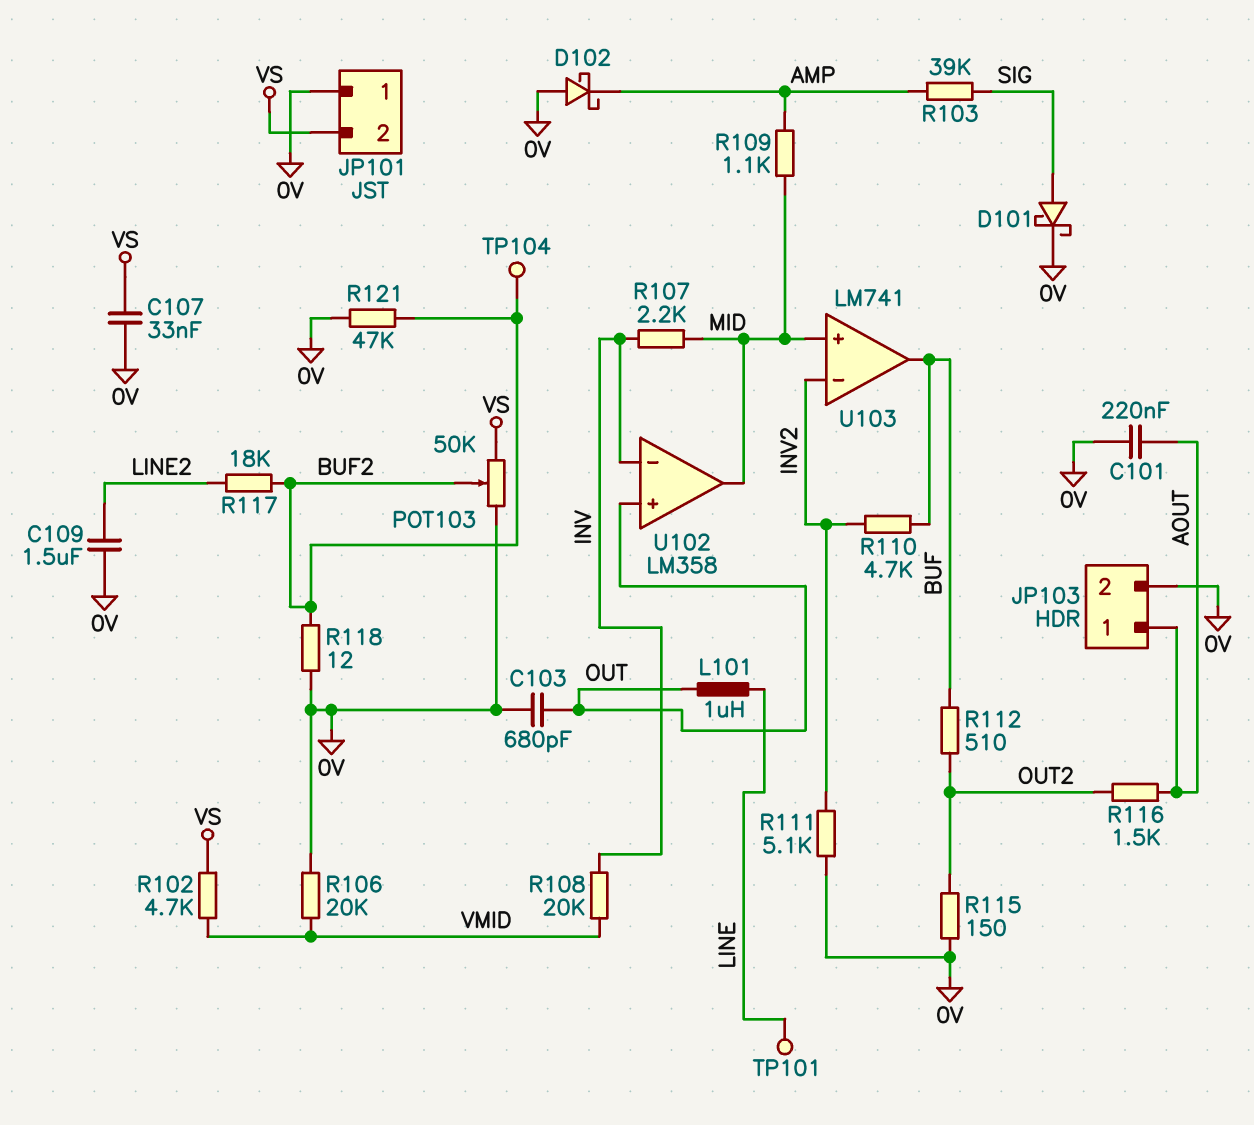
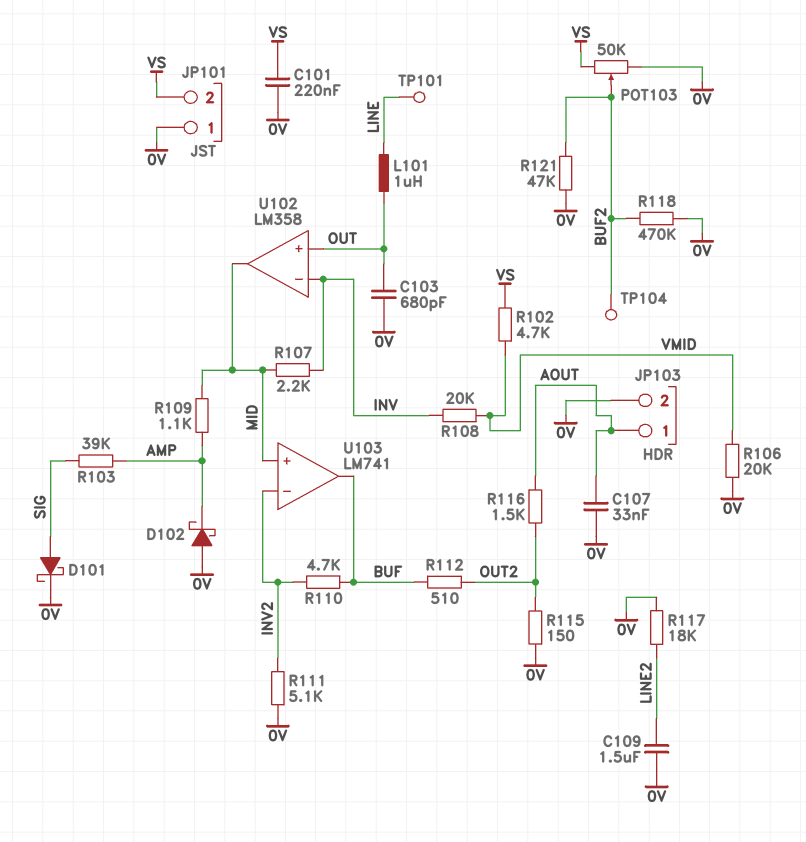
C101: 220nF (0V, AOUT) -> 220nF (0V, VS)
C107: 33nF (0V, VS) -> 33nF (0V, AOUT)
R117: 18k (BUF2, LINE2) -> 18k (0V, LINE2)
R118: 12 (0V, BUF2) -> 470k (0V, BUF2)

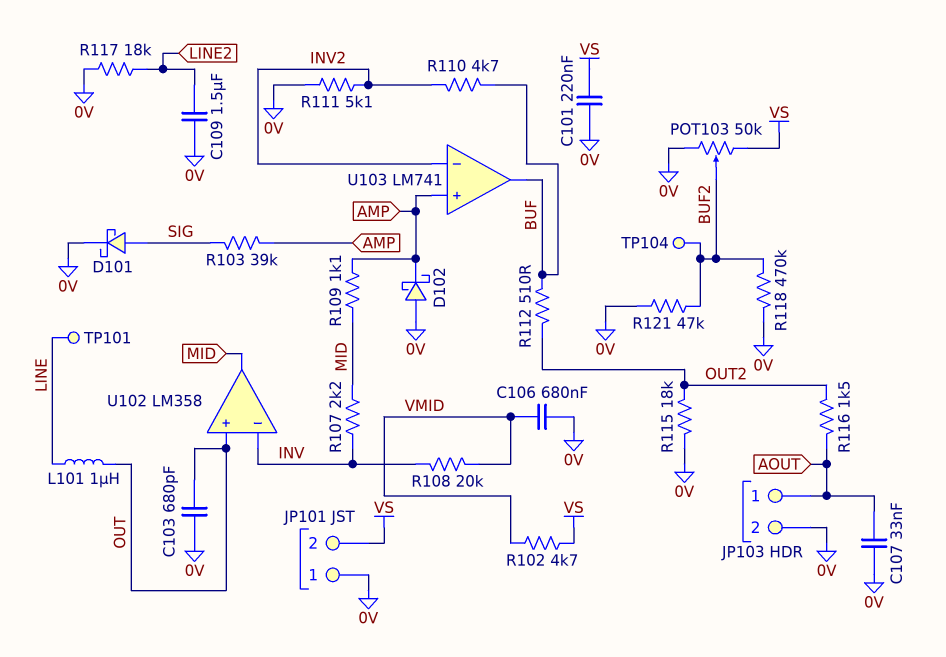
C106: none -> 680nF (0V, VMID)
R106: 20k (0V, VMID) -> none
R115: 150 (0V, OUT2) -> 18k (0V, OUT2)
U103 pin in+: MID -> AMP

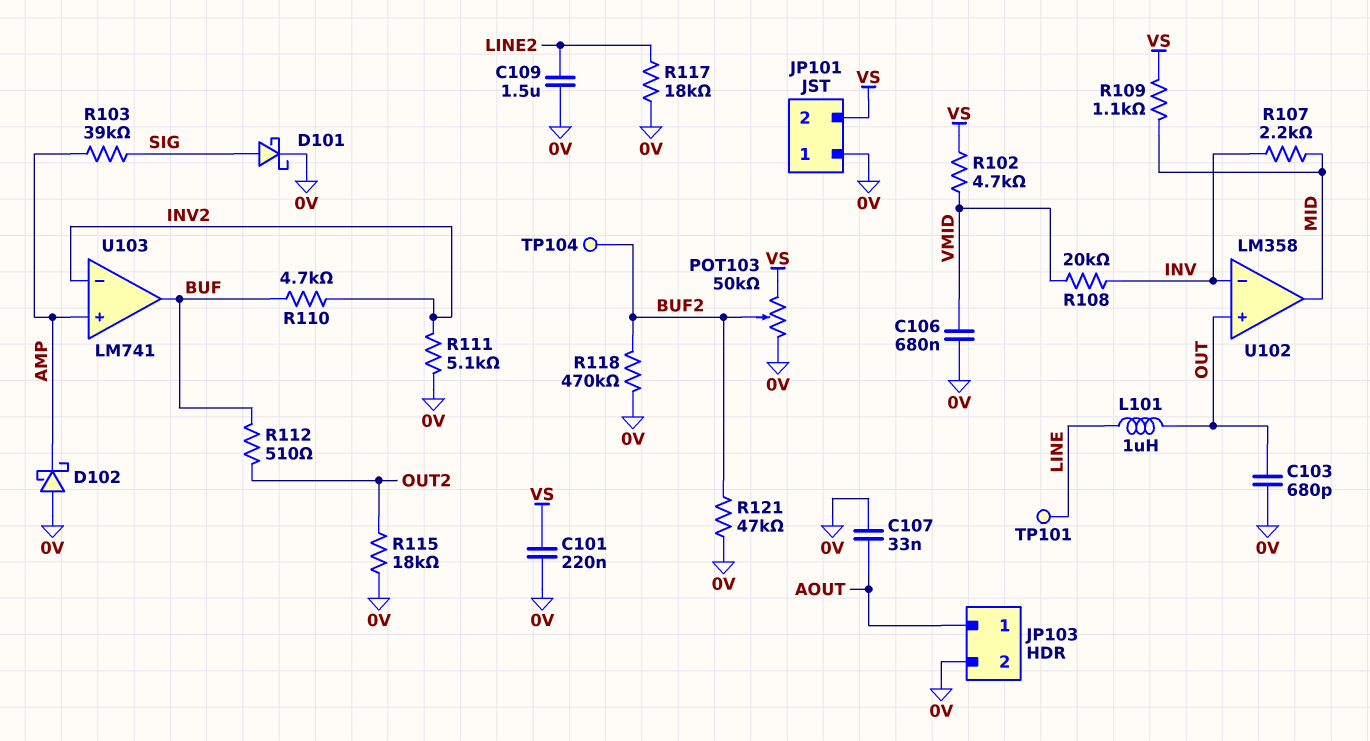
R109: 1.1k (AMP, MID) -> 1.1k (MID, VS)
R116: 1.5k (AOUT, OUT2) -> none

